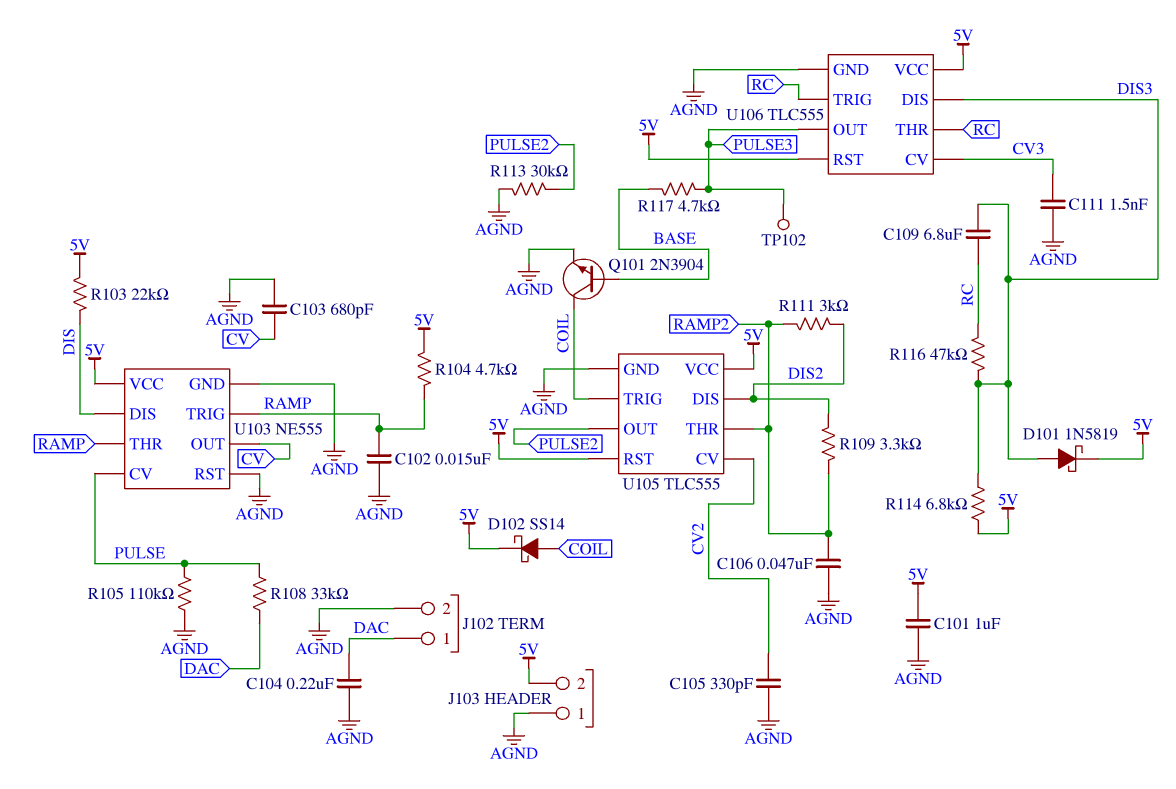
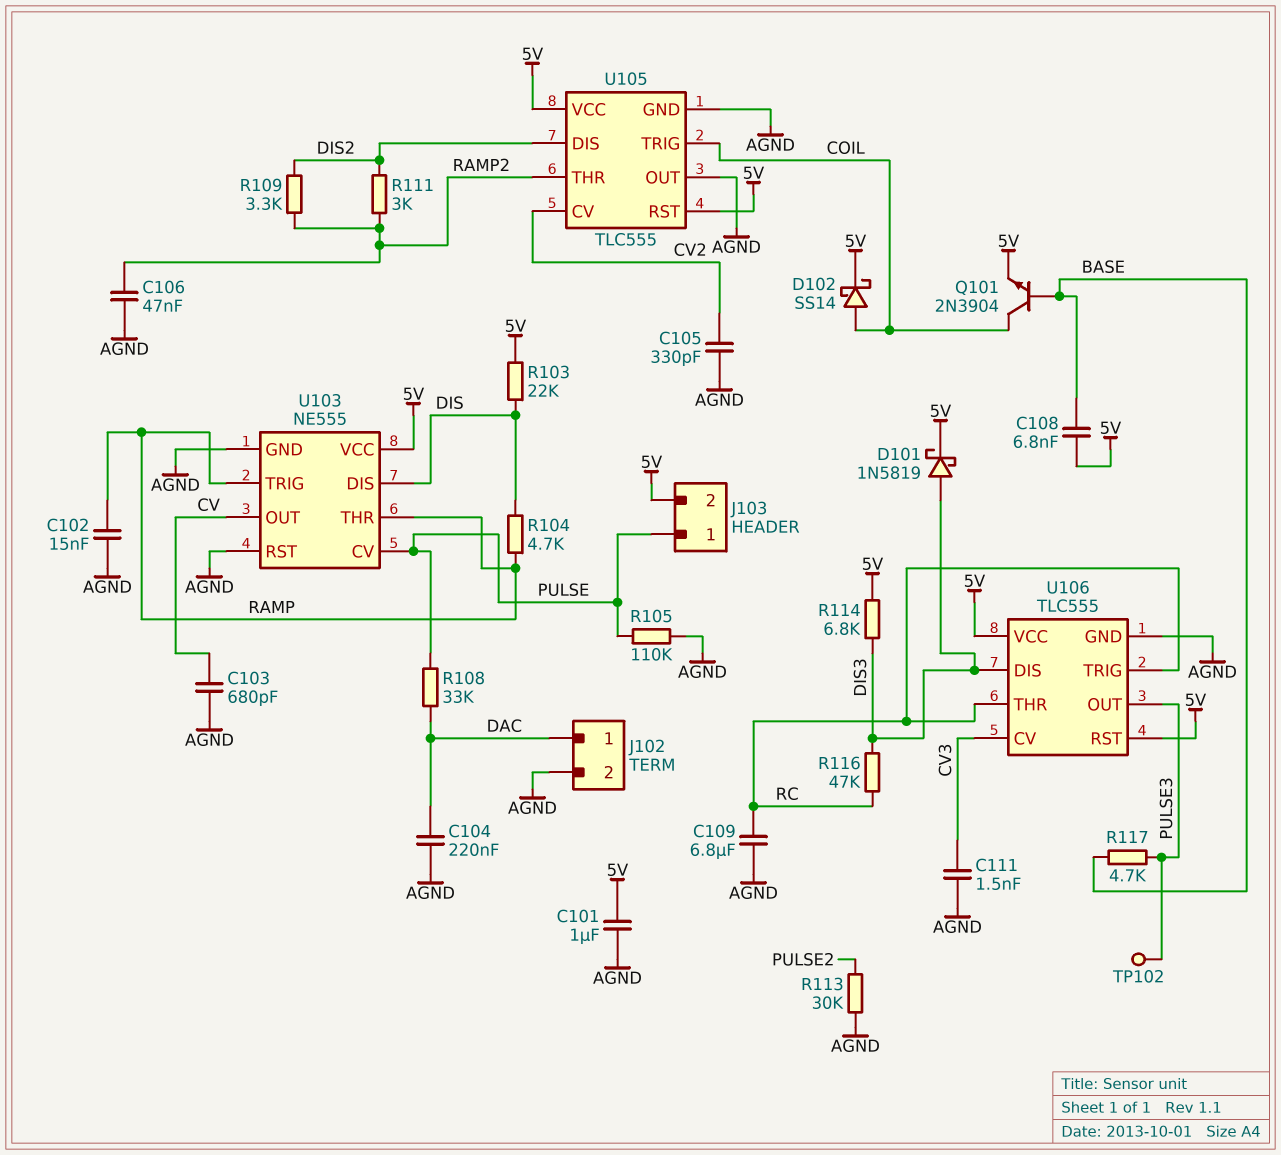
C108: none -> 6.8nF (5V, BASE)
C109: 6.8uF (DIS3, RC) -> 6.8uF (AGND, RC)
J103 pin 1: AGND -> PULSE
Q101: NPN 2N3904 (B BASE, C COIL, E AGND) -> NPN 2N3904 (B BASE, C COIL, E 5V)
R104: 4.7k (5V, RAMP) -> 4.7k (DIS, RAMP)
U105 pin OUT: PULSE2 -> AGND

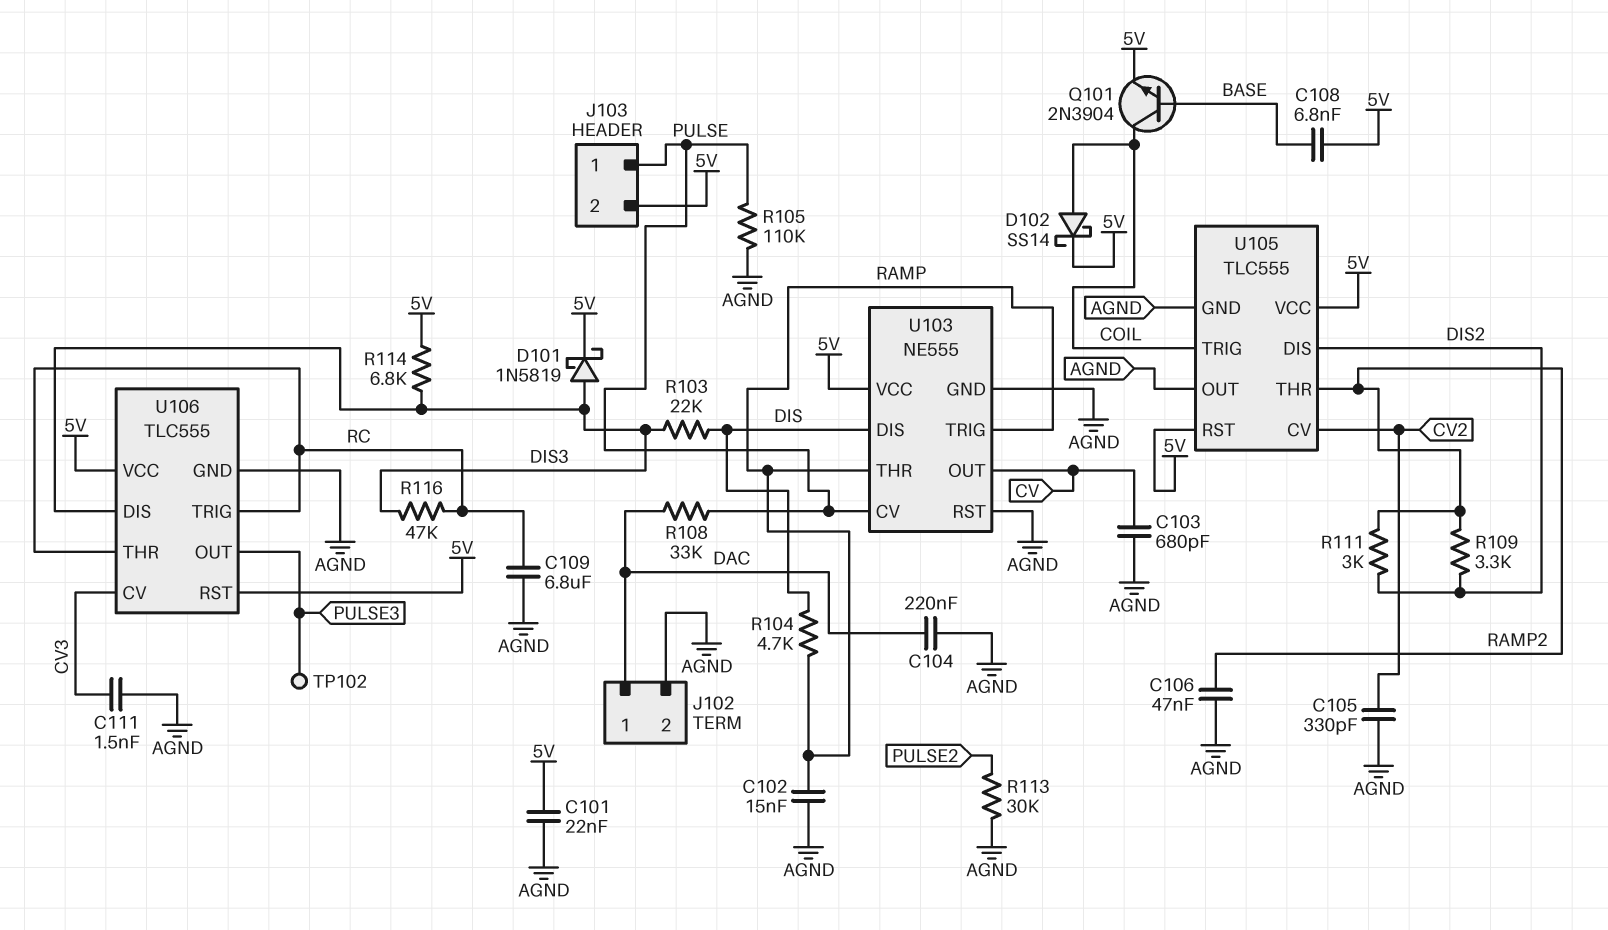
C101: 1uF (5V, AGND) -> 22nF (5V, AGND)
R103: 22k (5V, DIS) -> 22k (DIS, DIS3)
R117: 4.7k (BASE, PULSE3) -> none

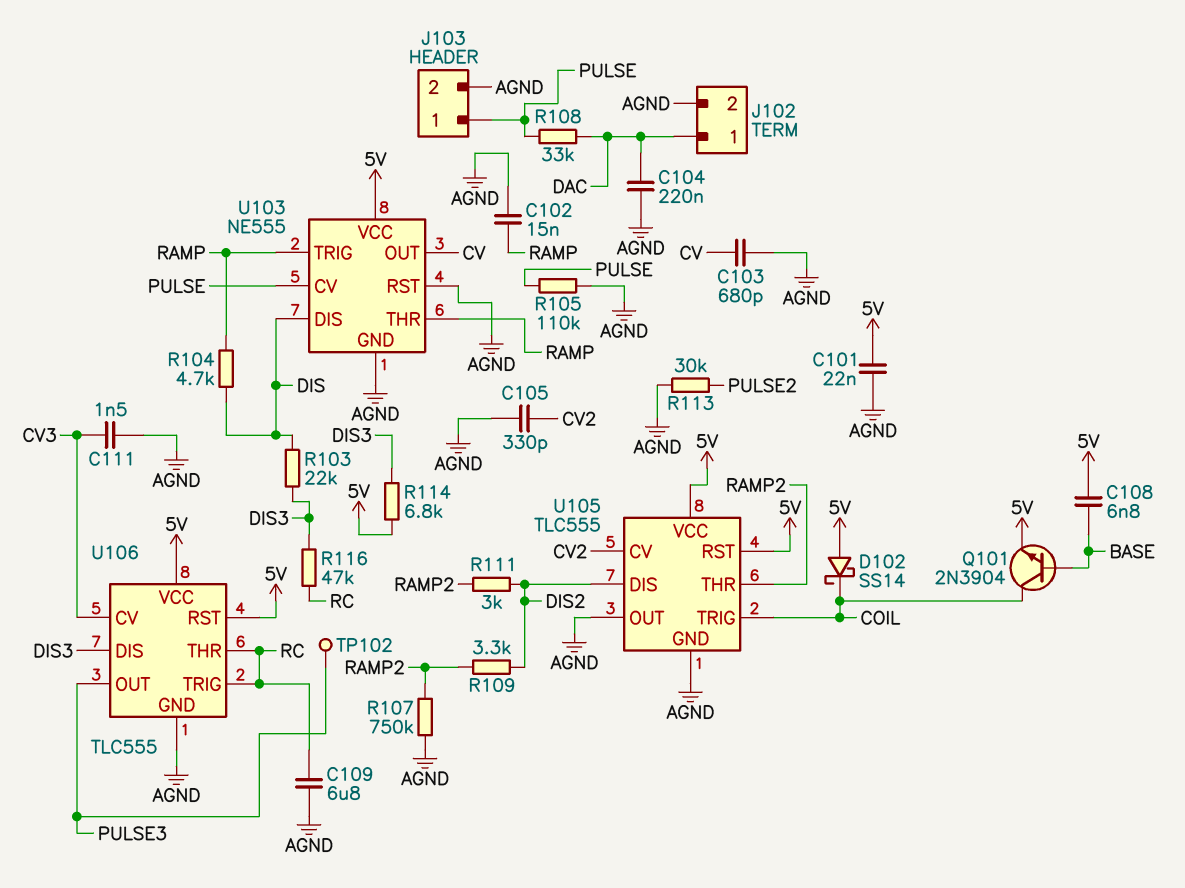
C106: 47nF (AGND, RAMP2) -> none
D101: schottky 1N5819 (A DIS3, K 5V) -> none
D102: schottky SS14 (A COIL, K 5V) -> schottky SS14 (A 5V, K COIL)
J103 pin 2: 5V -> AGND
R107: none -> 750k (AGND, RAMP2)

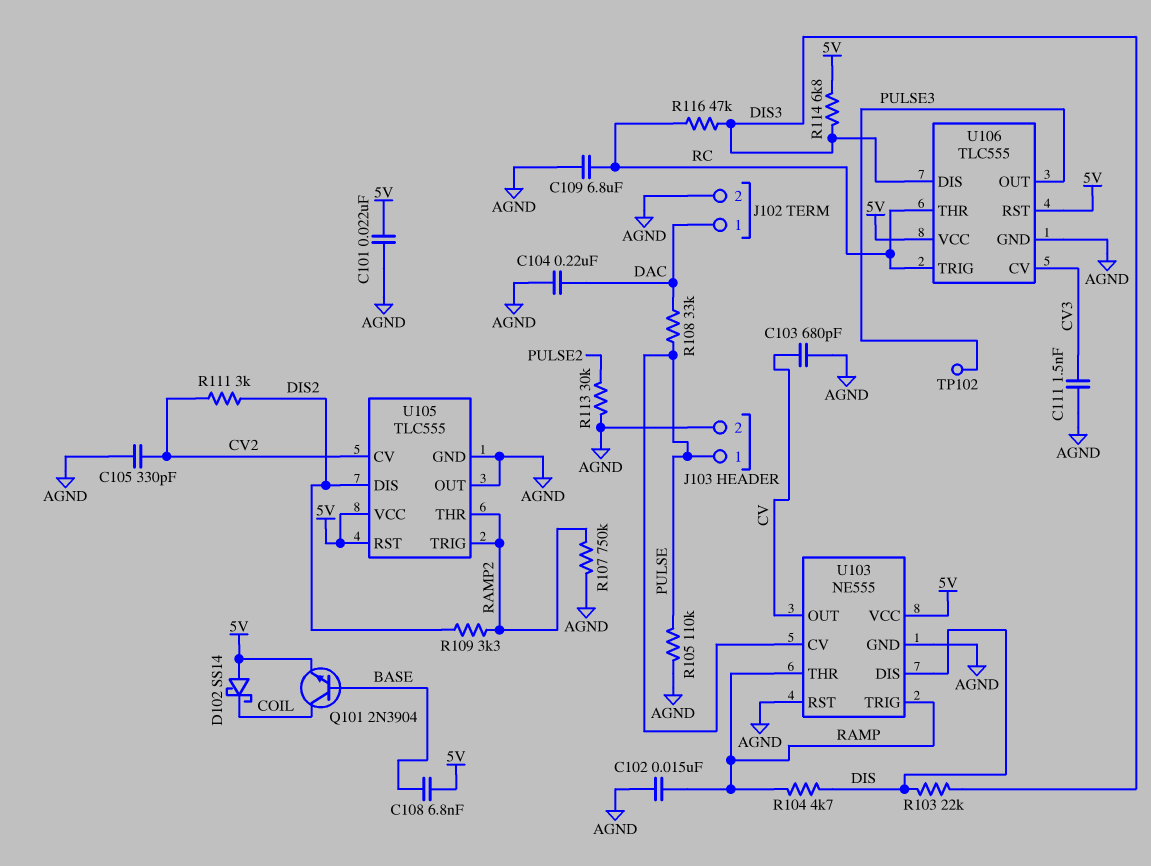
R111: 3k (DIS2, RAMP2) -> 3k (CV2, DIS2)
U105 pin TRIG: COIL -> RAMP2

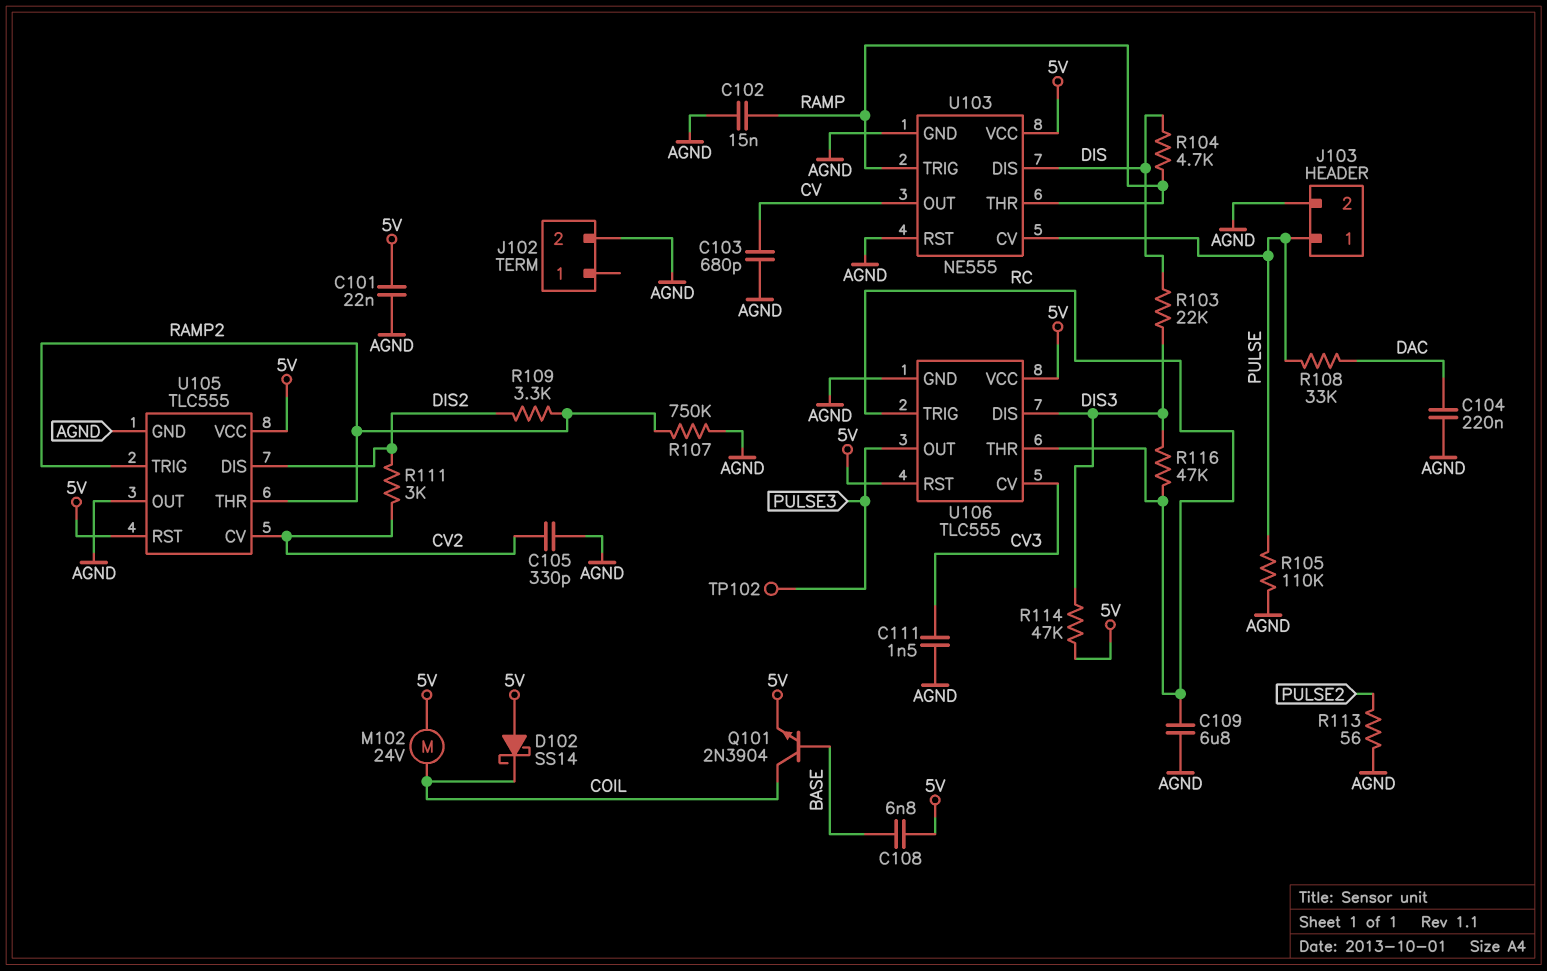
J102 pin 1: DAC -> none
M102: none -> motor 24V (5V, COIL)
R113: 30k (AGND, PULSE2) -> 56 (AGND, PULSE2)
R114: 6.8k (5V, DIS3) -> 47k (5V, DIS3)

